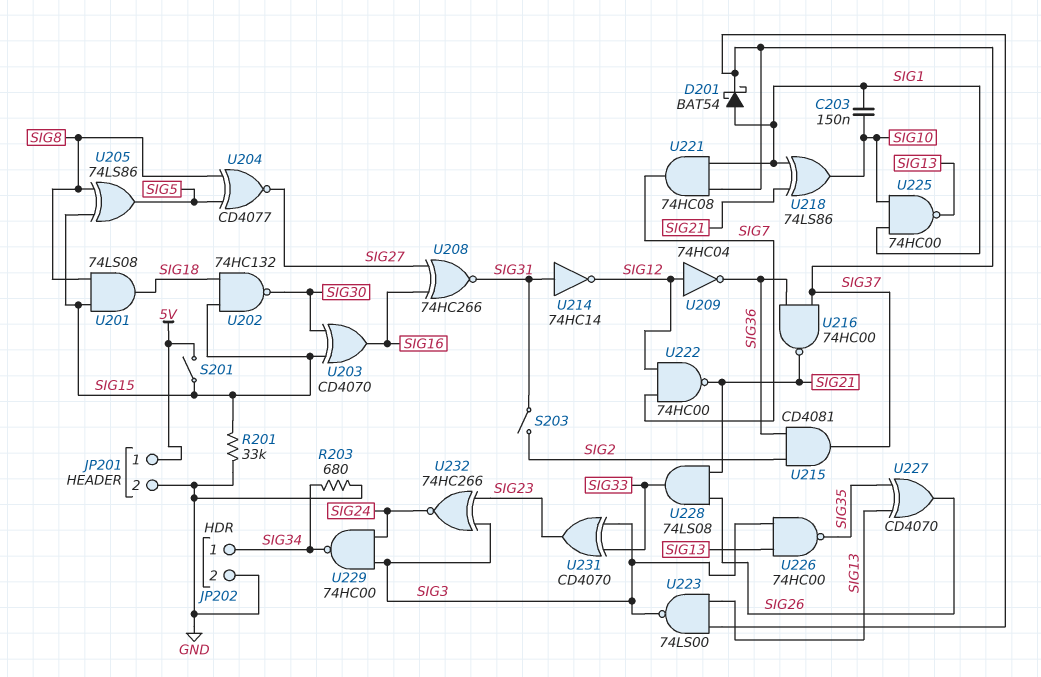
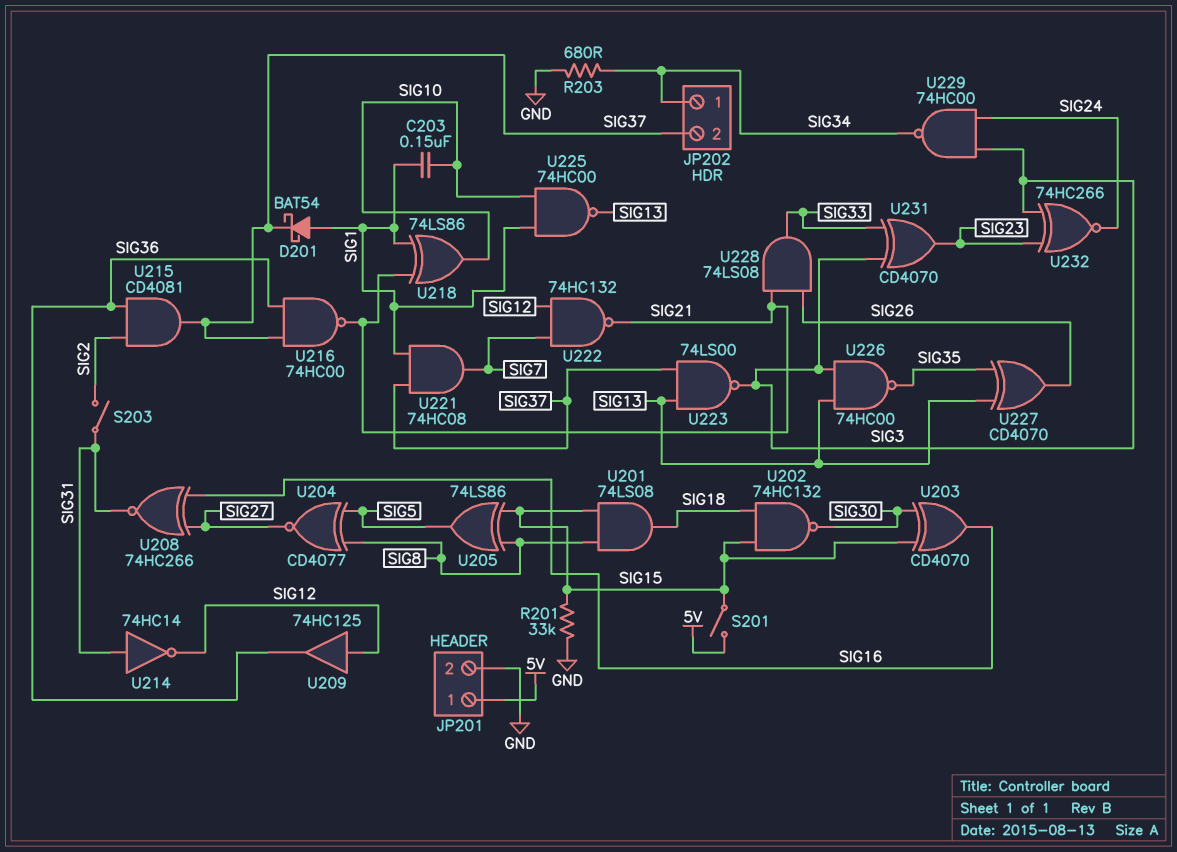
JP202 pin 2: GND -> SIG37
U209: NOT 74HC04 (in SIG12, out SIG36) -> buffer 74HC125 (in SIG12, out SIG36)
U222: NAND 74HC00 (in SIG7, in SIG12, out SIG21) -> NAND 74HC132 (in SIG7, in SIG12, out SIG21)

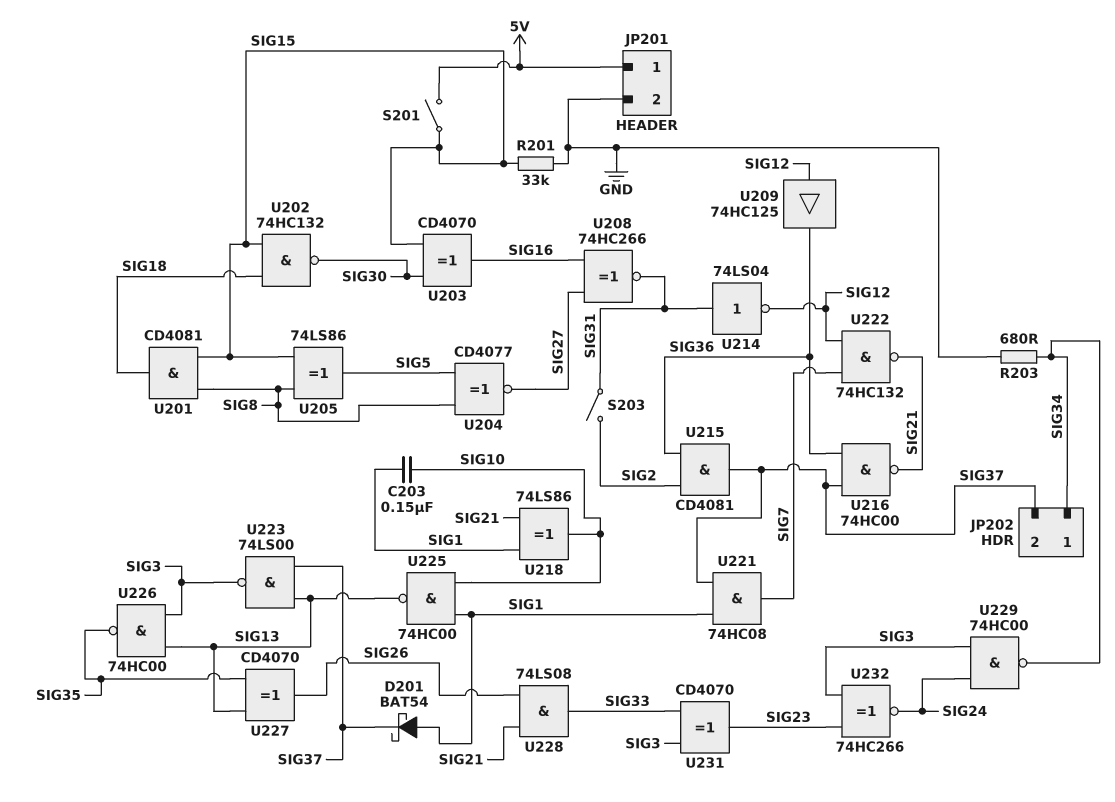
U201: AND 74LS08 (in SIG8, in SIG15, out SIG18) -> AND CD4081 (in SIG8, in SIG15, out SIG18)
U214: NOT 74HC14 (in SIG31, out SIG12) -> NOT 74LS04 (in SIG31, out SIG12)

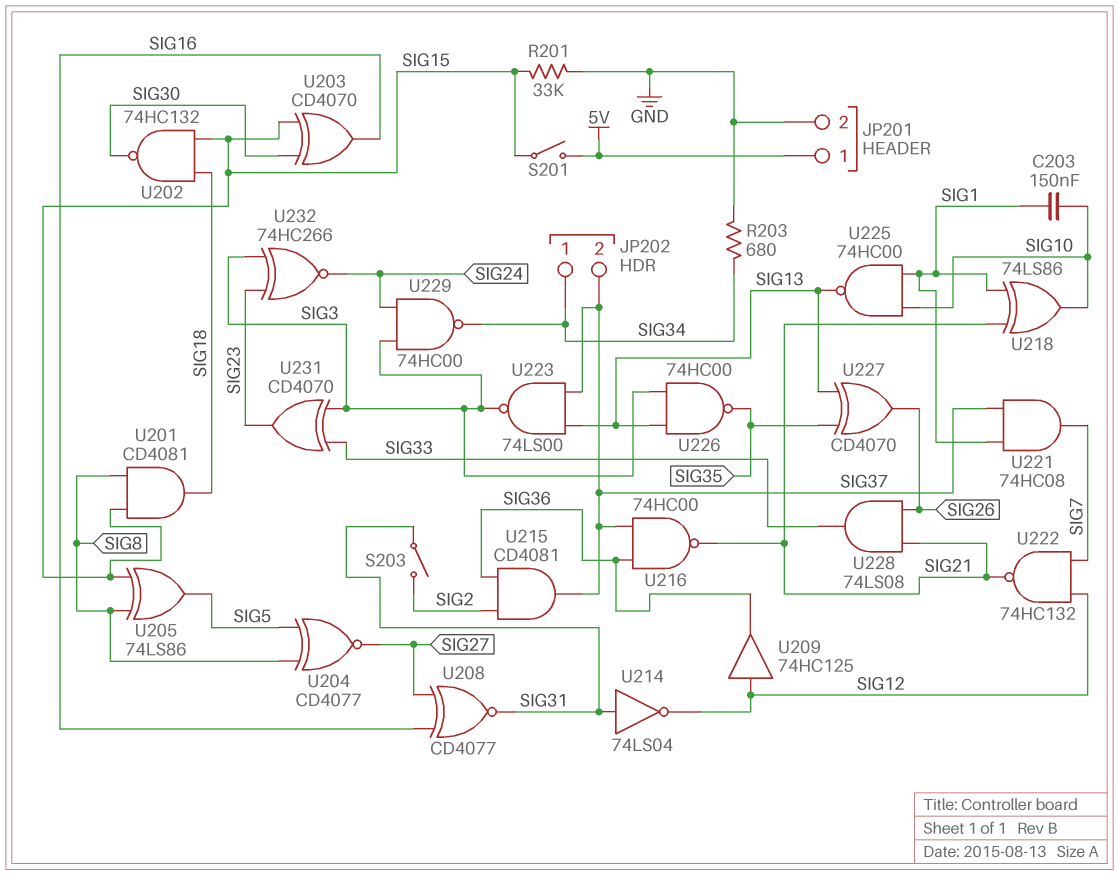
D201: schottky BAT54 (A SIG1, K SIG37) -> none
U208: XNOR 74HC266 (in SIG16, in SIG27, out SIG31) -> XNOR CD4077 (in SIG16, in SIG27, out SIG31)

